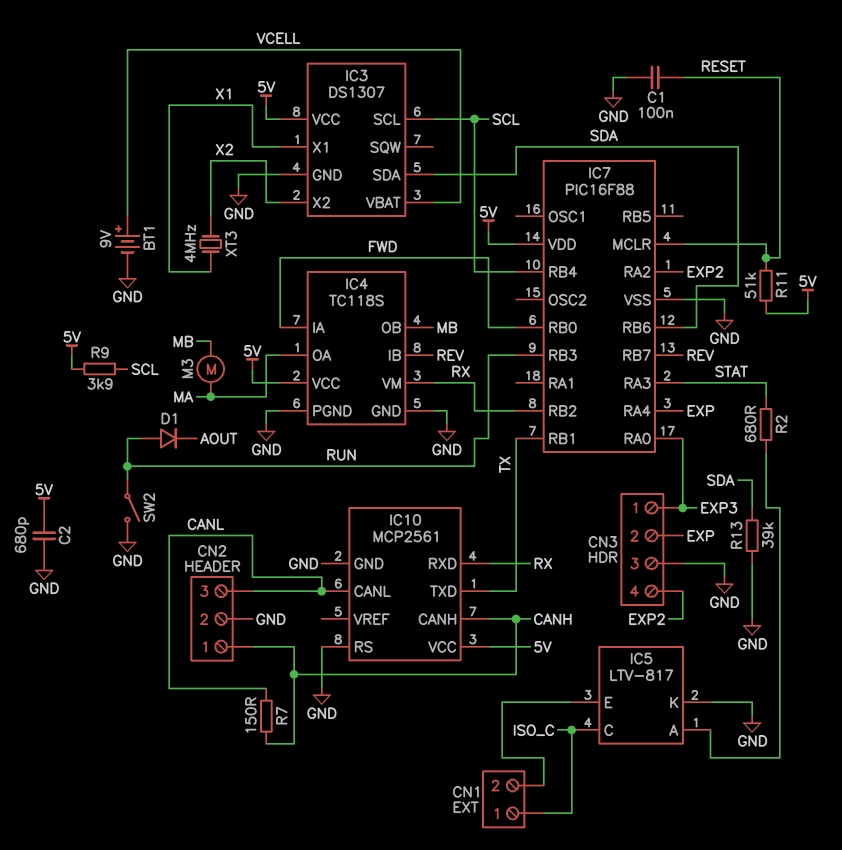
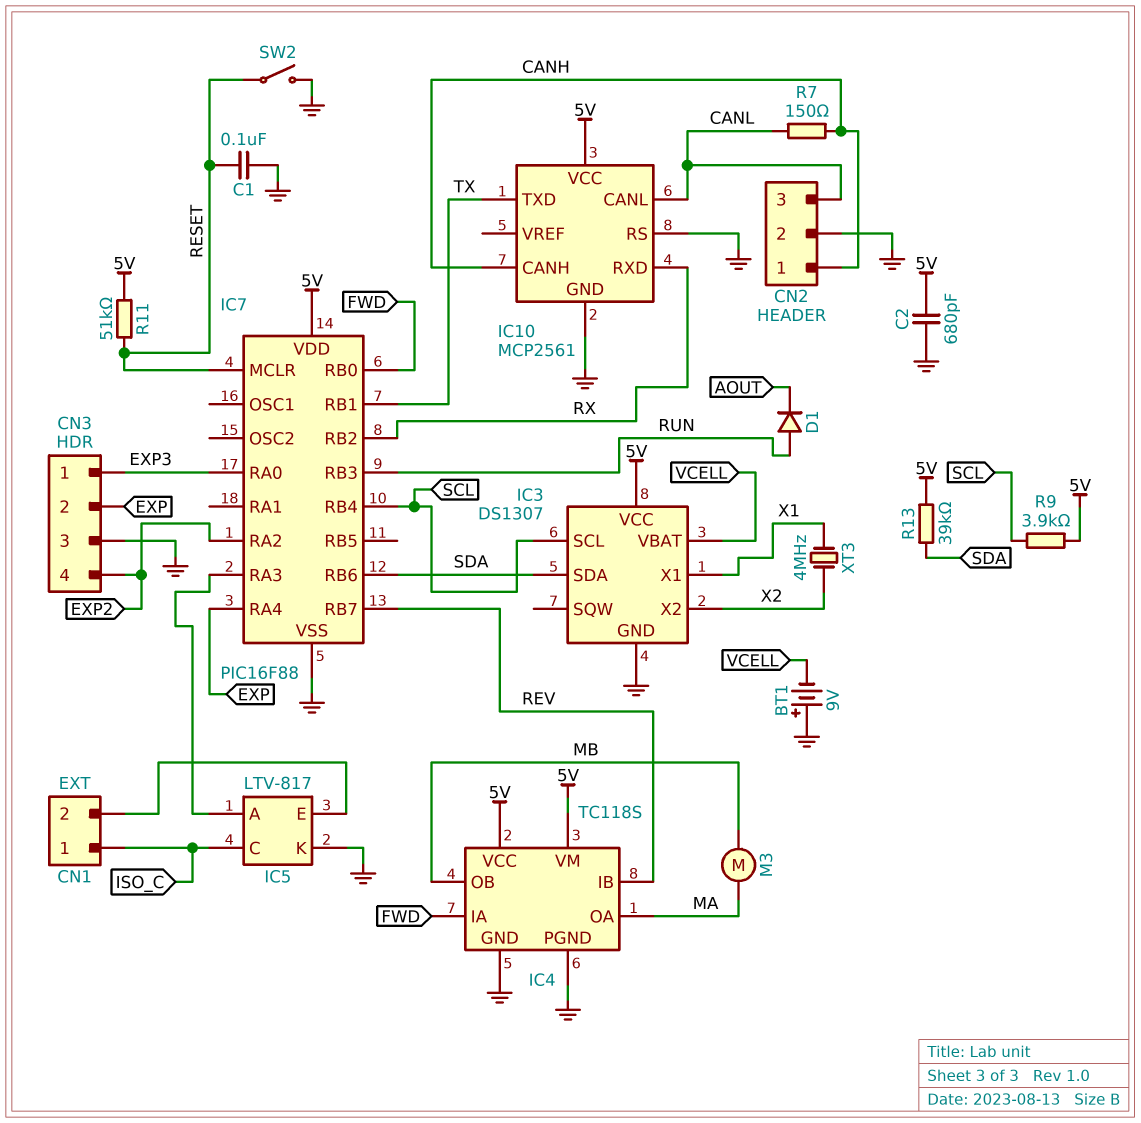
BT1: 9V (plus VCELL, minus GND) -> 9V (plus GND, minus VCELL)
IC4 pin VM: RX -> 5V
IC7 pin RA3: STAT -> IC5/A
R2: 680 (IC5/A, STAT) -> none
R13: 39k (GND, SDA) -> 39k (5V, SDA)
SW2: switch (GND, RUN) -> switch (GND, RESET)

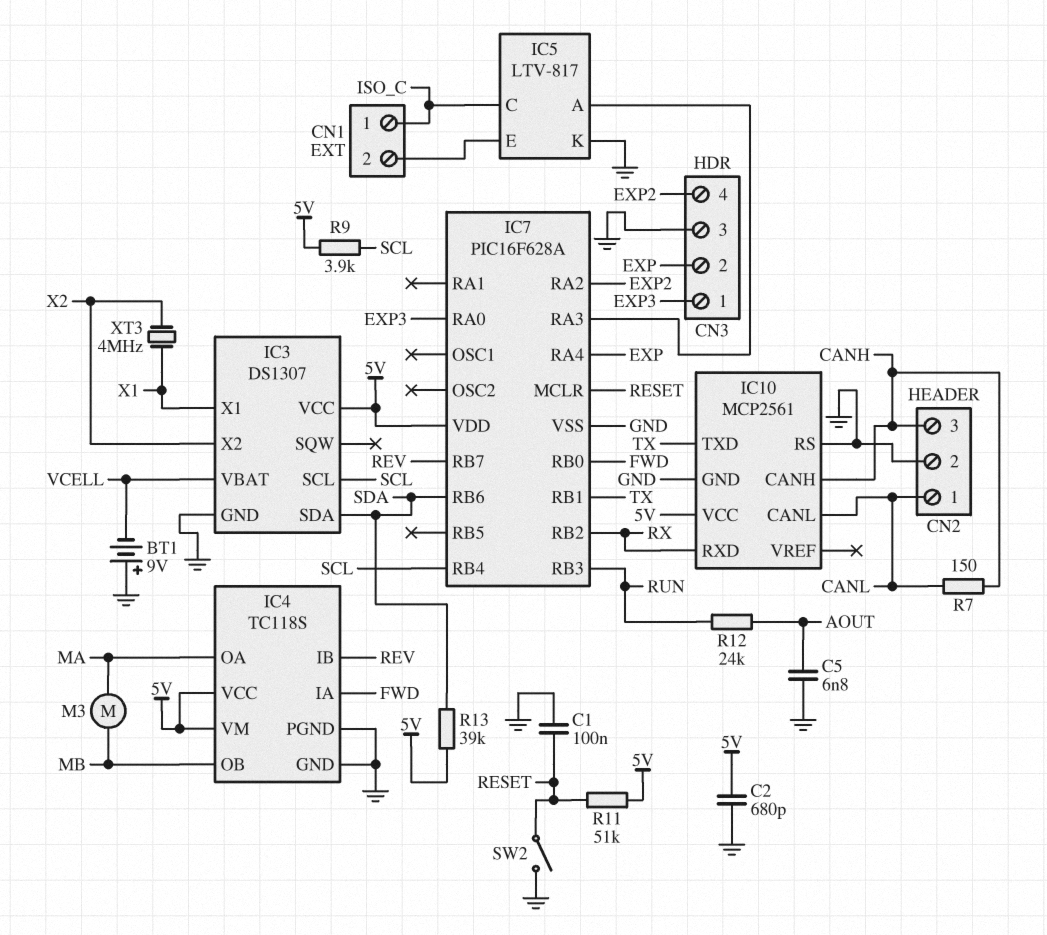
C5: none -> 6.8nF (AOUT, GND)
CN2 pin 1: CANH -> CANL
CN2 pin 3: CANL -> CANH
D1: diode (A RUN, K AOUT) -> none
IC7: PIC16F88 -> PIC16F628A
R12: none -> 24k (AOUT, RUN)

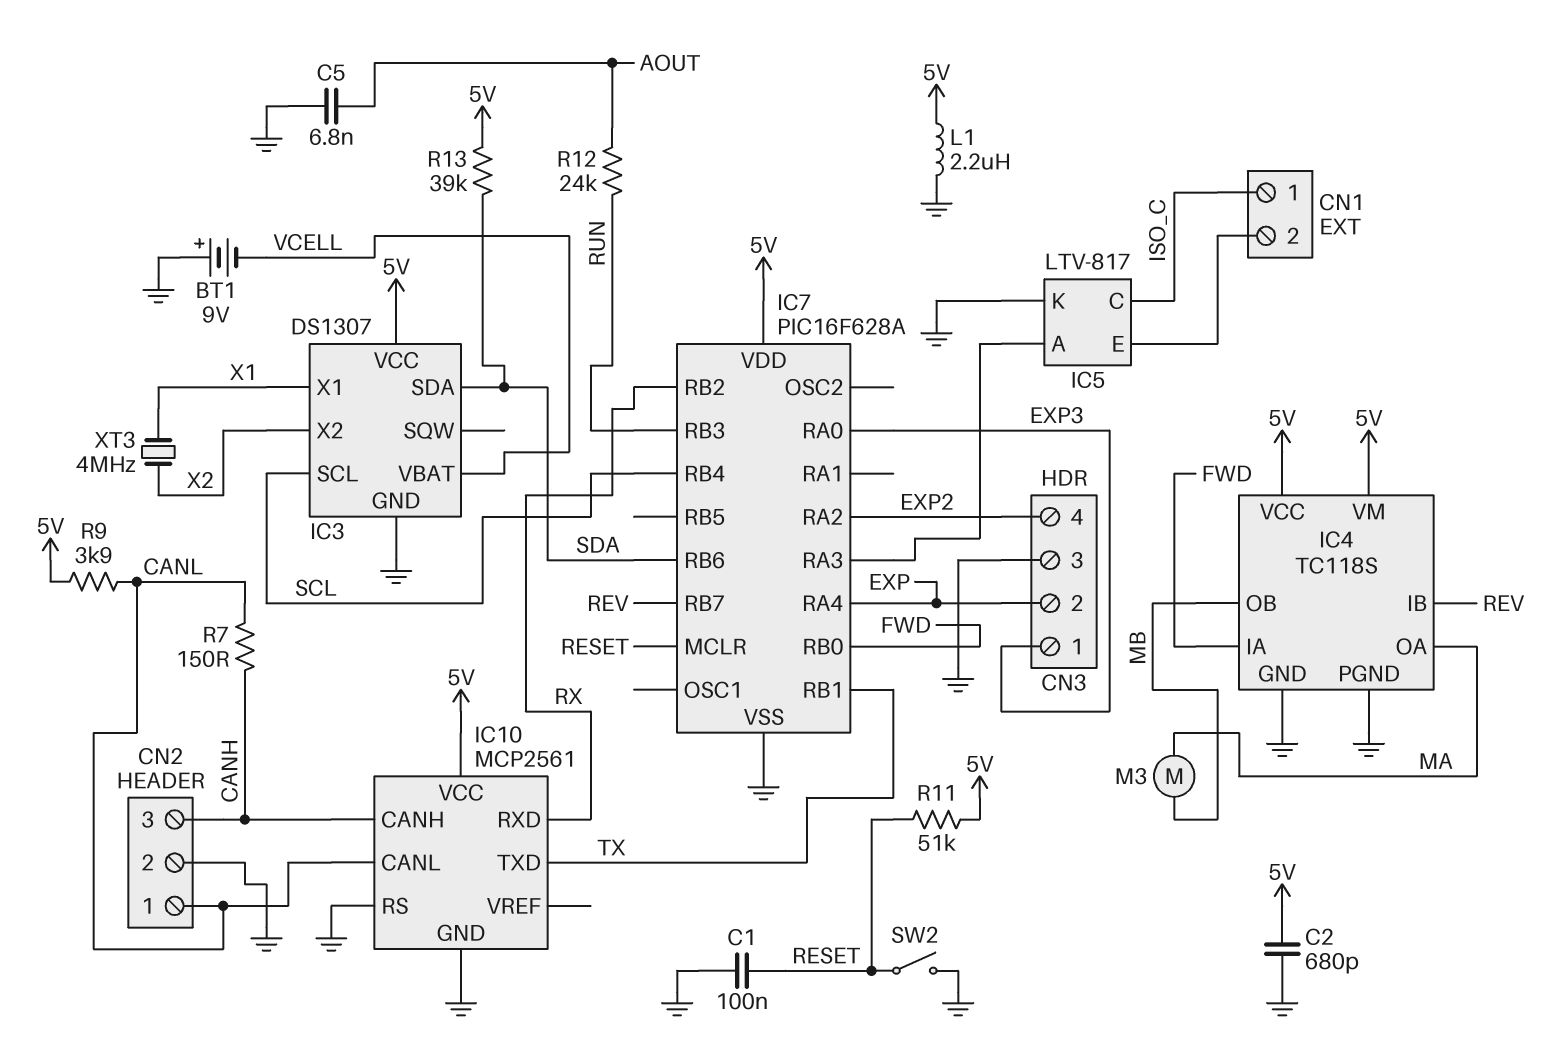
L1: none -> 2.2uH (5V, GND)
R9: 3.9k (5V, SCL) -> 3.9k (5V, CANL)

